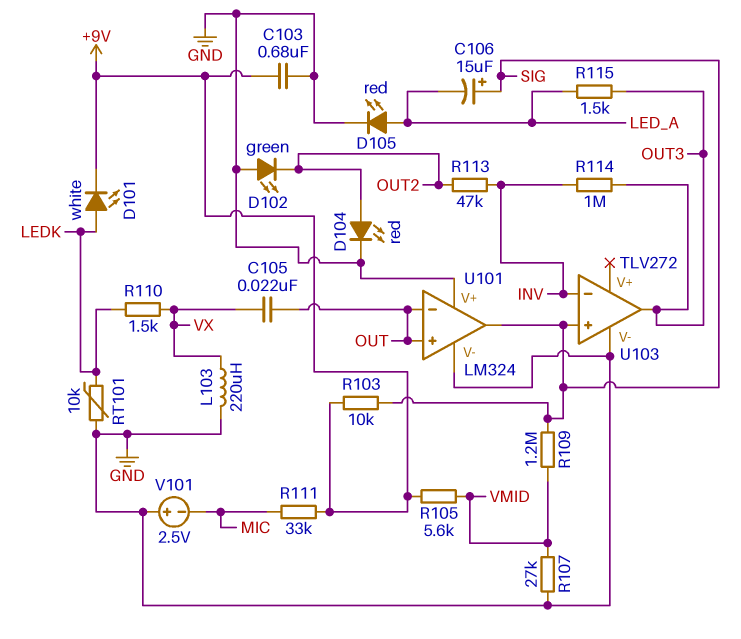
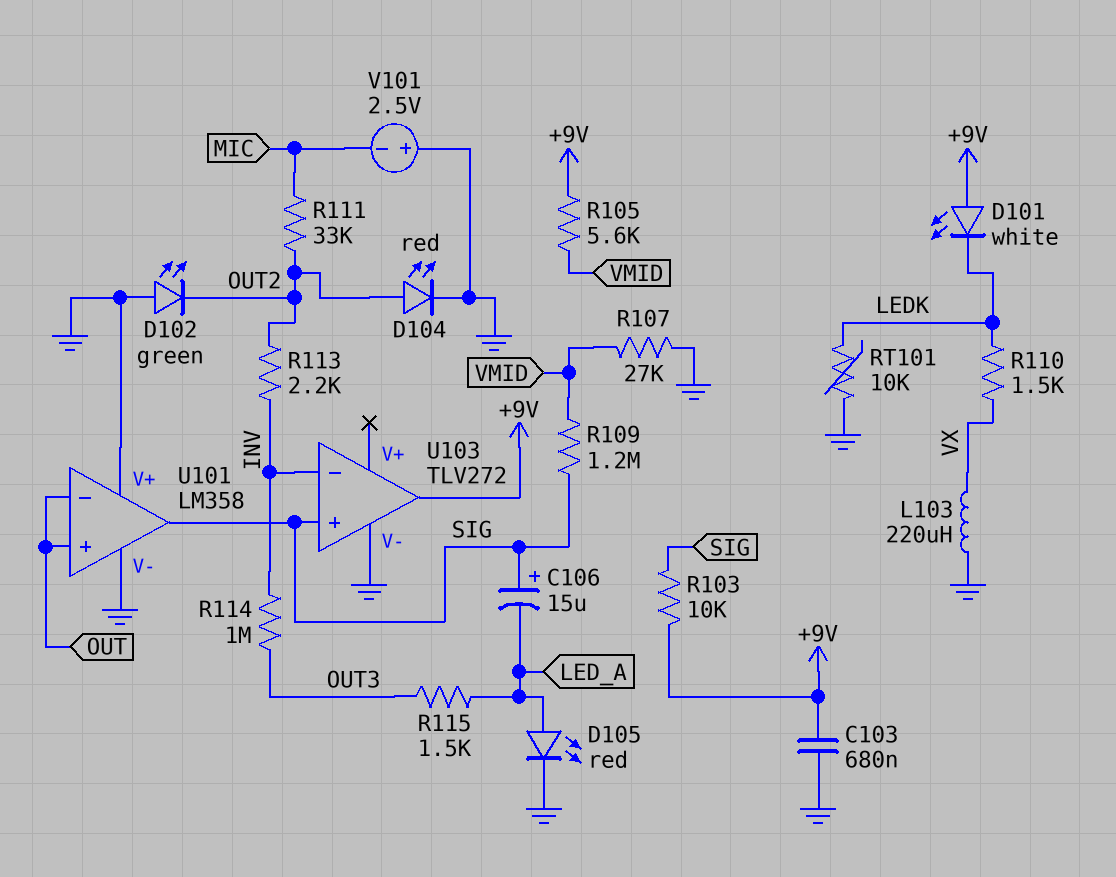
C105: 22nF (OUT, VX) -> none
D101: LED white (A LEDK, K +9V) -> LED white (A +9V, K LEDK)
R111: 33k (+9V, MIC) -> 33k (MIC, OUT2)
R113: 47k (INV, OUT2) -> 2.2k (INV, OUT2)
U101: LM324 -> LM358
U103 pin out: OUT3 -> +9V

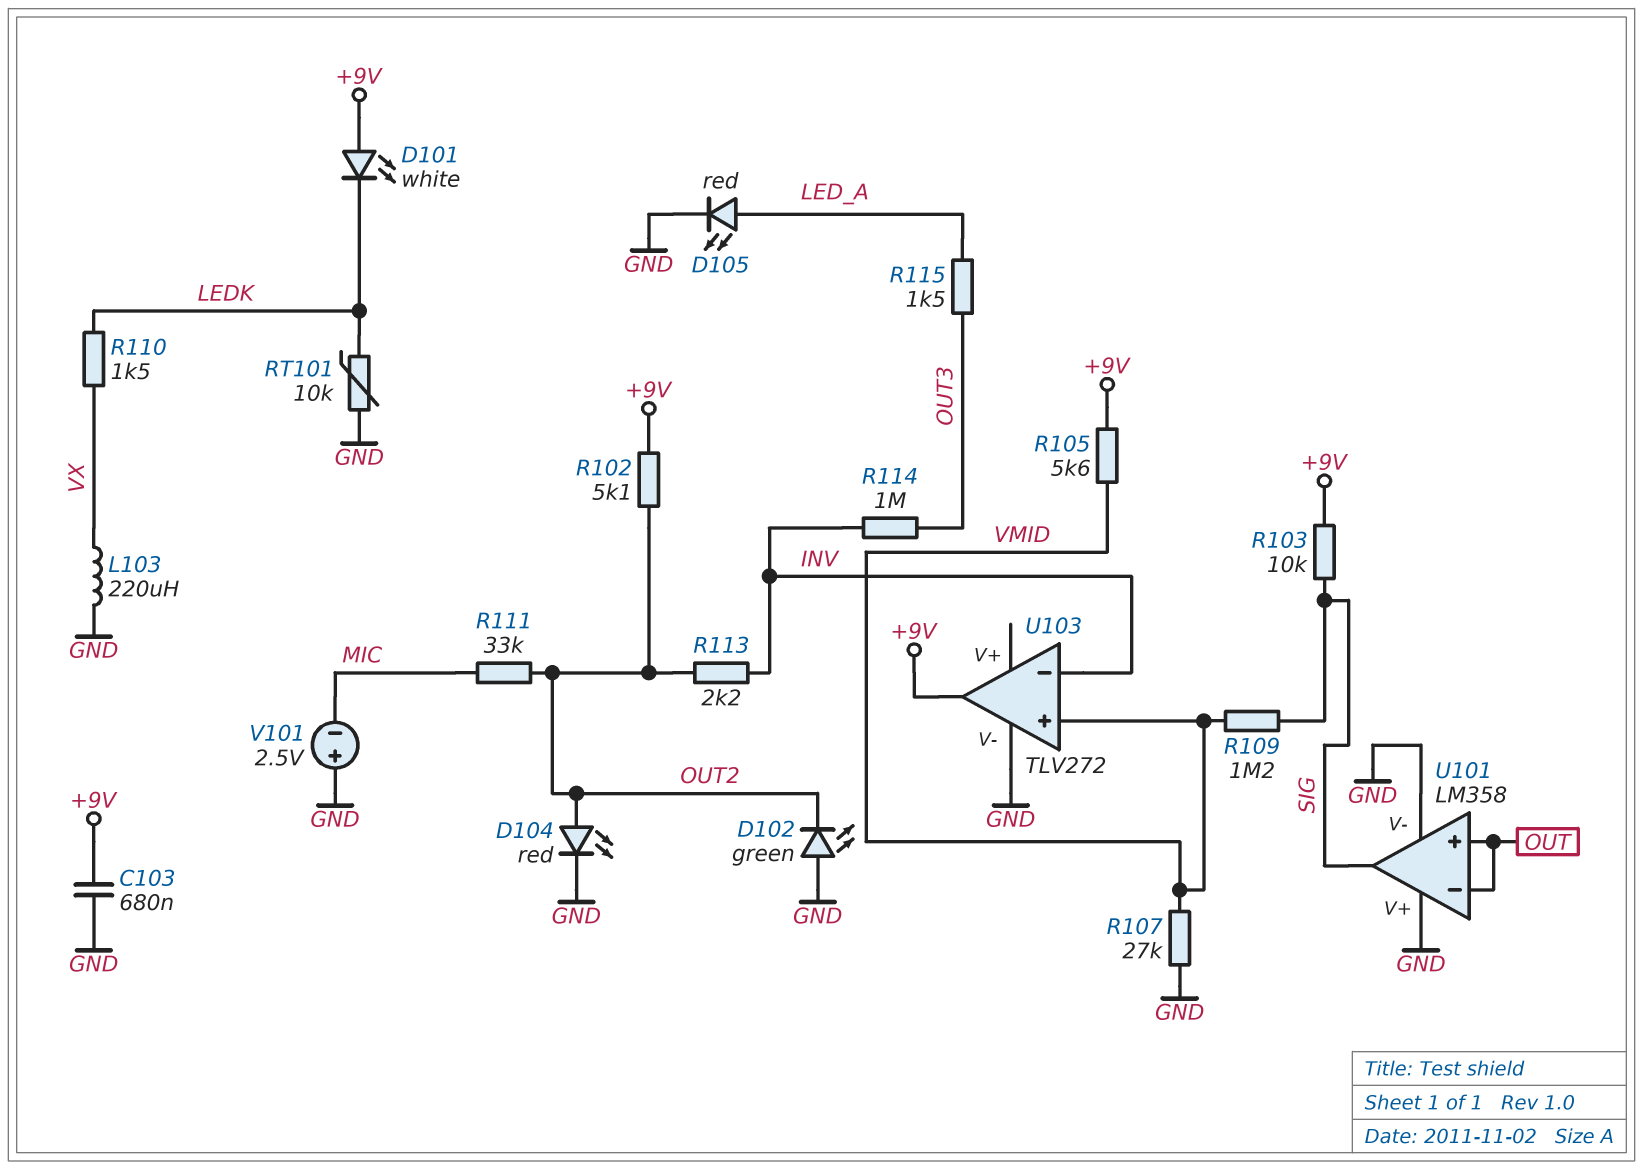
C106: 15uF (plus SIG, minus LED_A) -> none
R102: none -> 5.1k (+9V, OUT2)
U103 pin in+: SIG -> VMID

